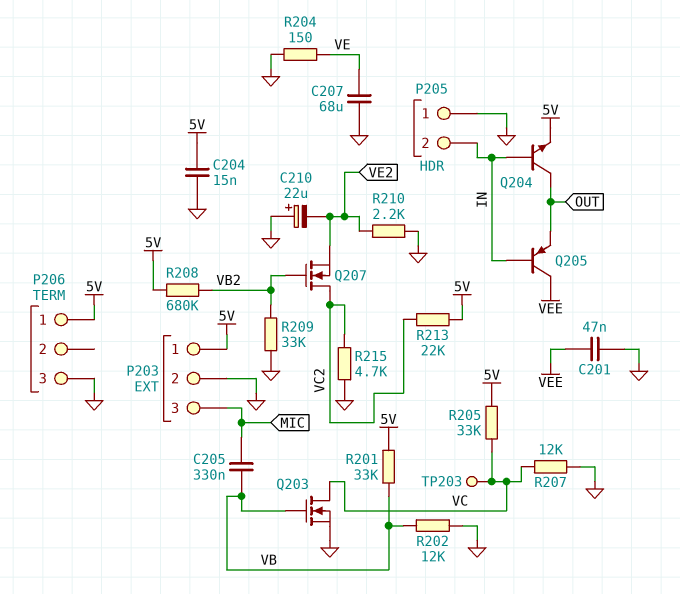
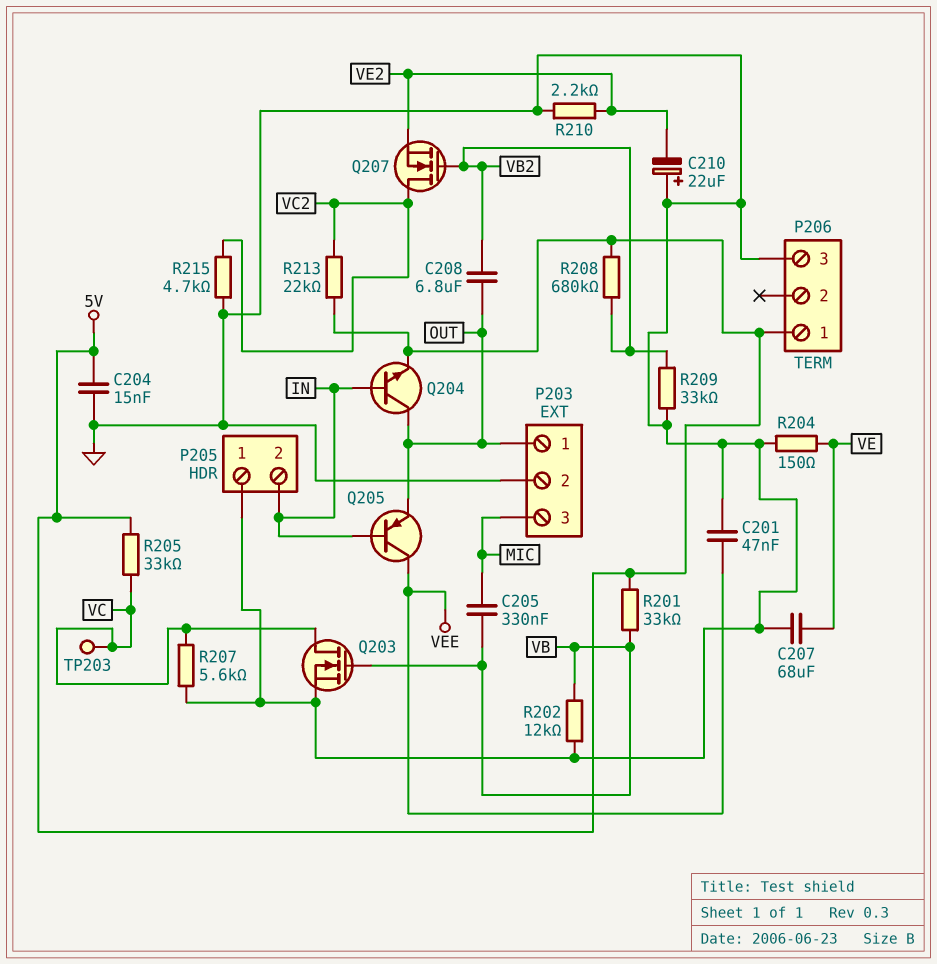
C208: none -> 6.8uF (OUT, VB2)
P203 pin 1: 5V -> OUT
R207: 12k (GND, VC) -> 5.6k (GND, VC)

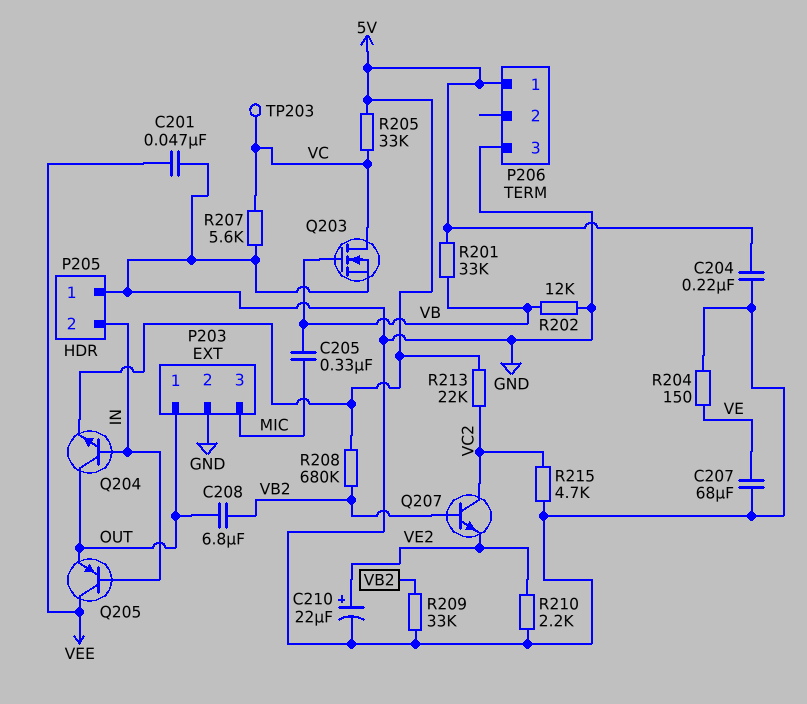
C204: 15nF (5V, GND) -> 220nF (5V, GND)
C210: 22uF (plus GND, minus VE2) -> 22uF (plus VE2, minus GND)
Q207: NMOS (G VB2, D VC2, S VE2) -> NPN (B VB2, C VC2, E VE2)

